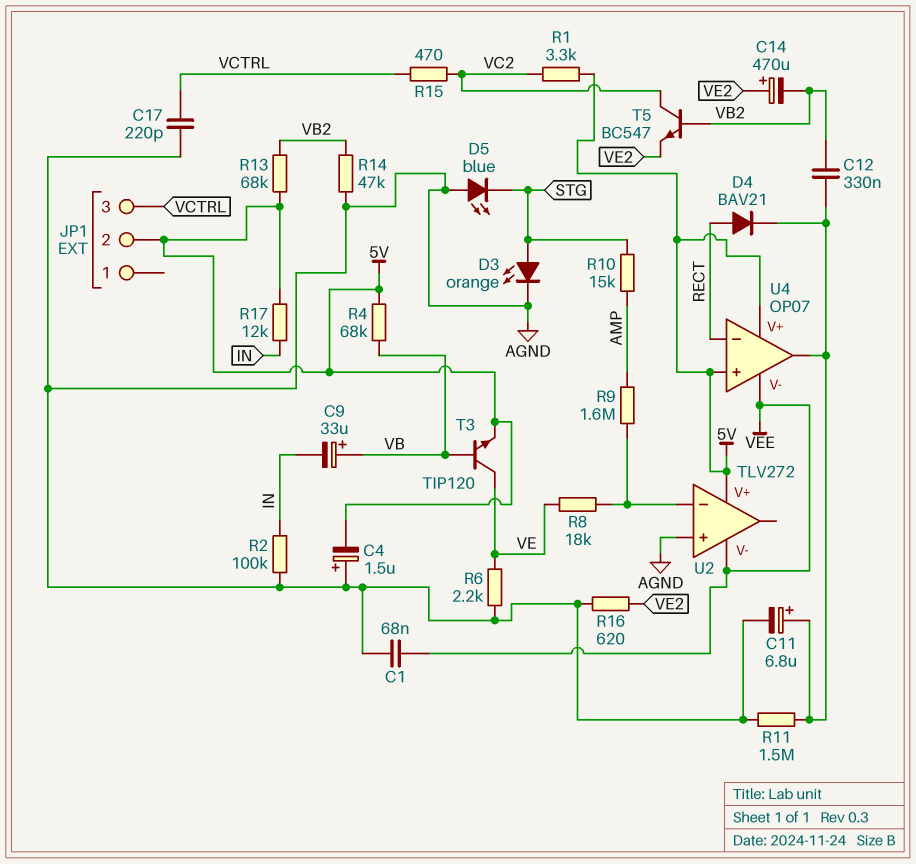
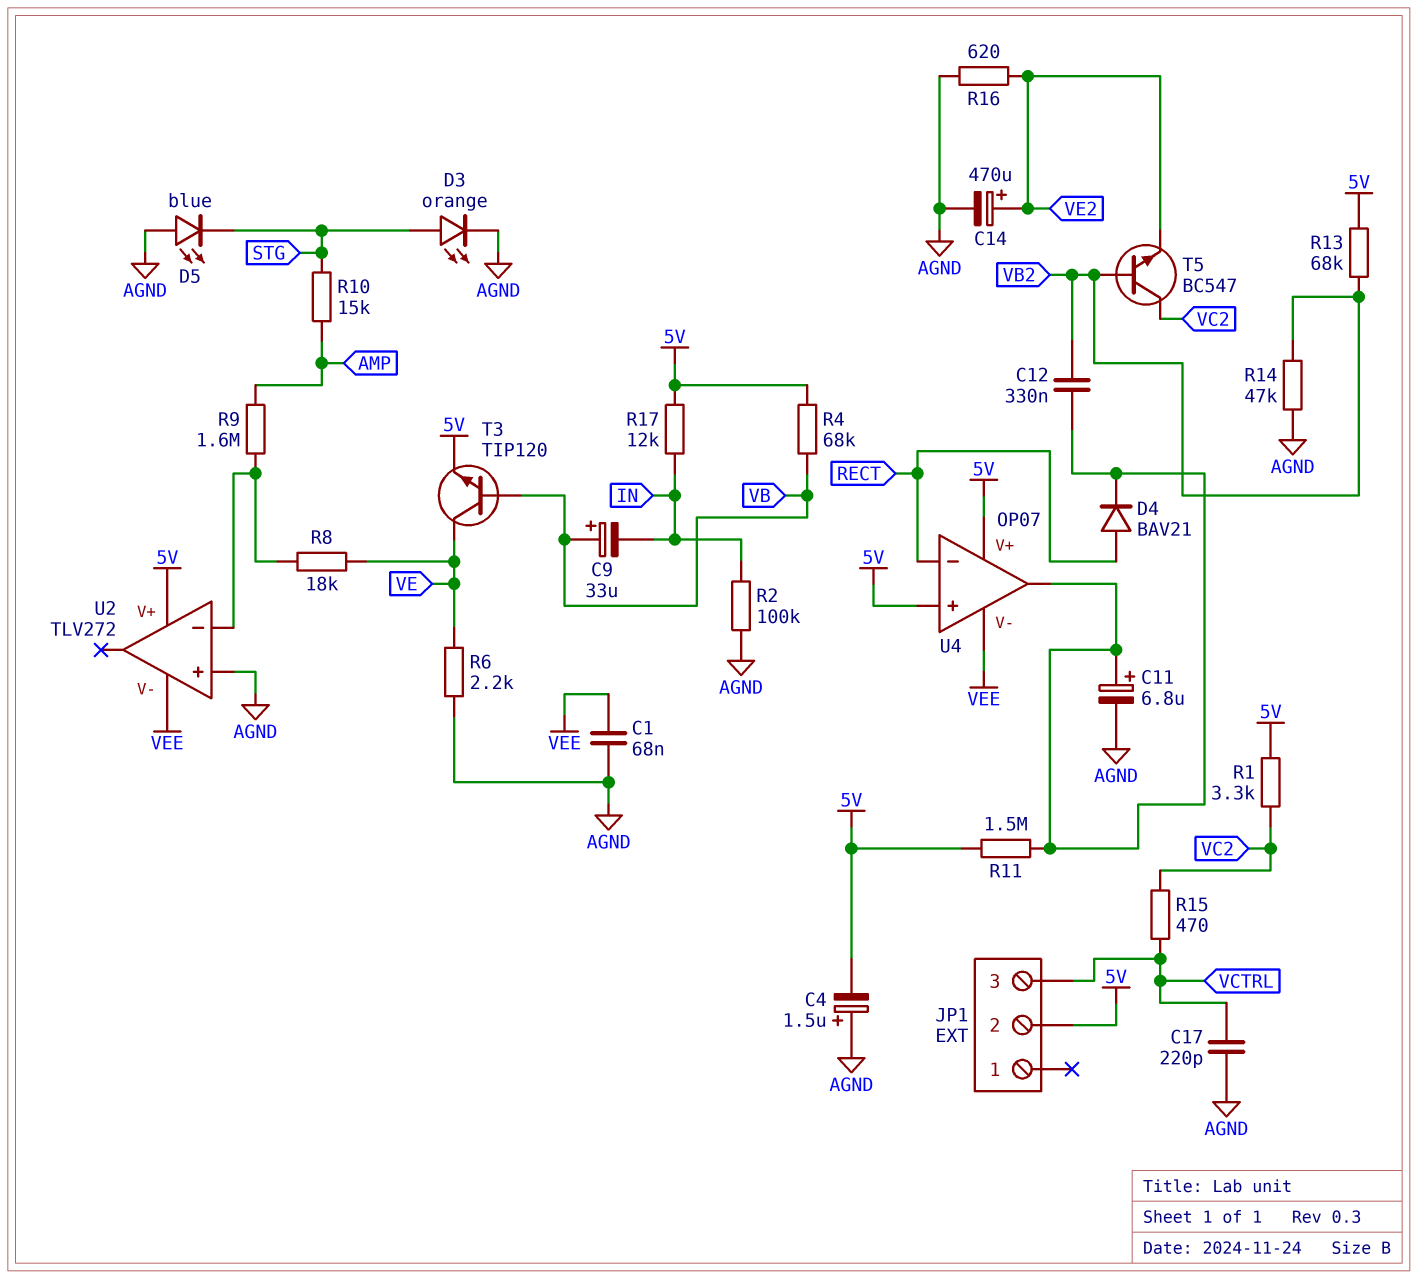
C14: 470uF (plus VE2, minus VB2) -> 470uF (plus VE2, minus AGND)
R11: 1.5M (AGND, U4/out) -> 1.5M (5V, U4/out)

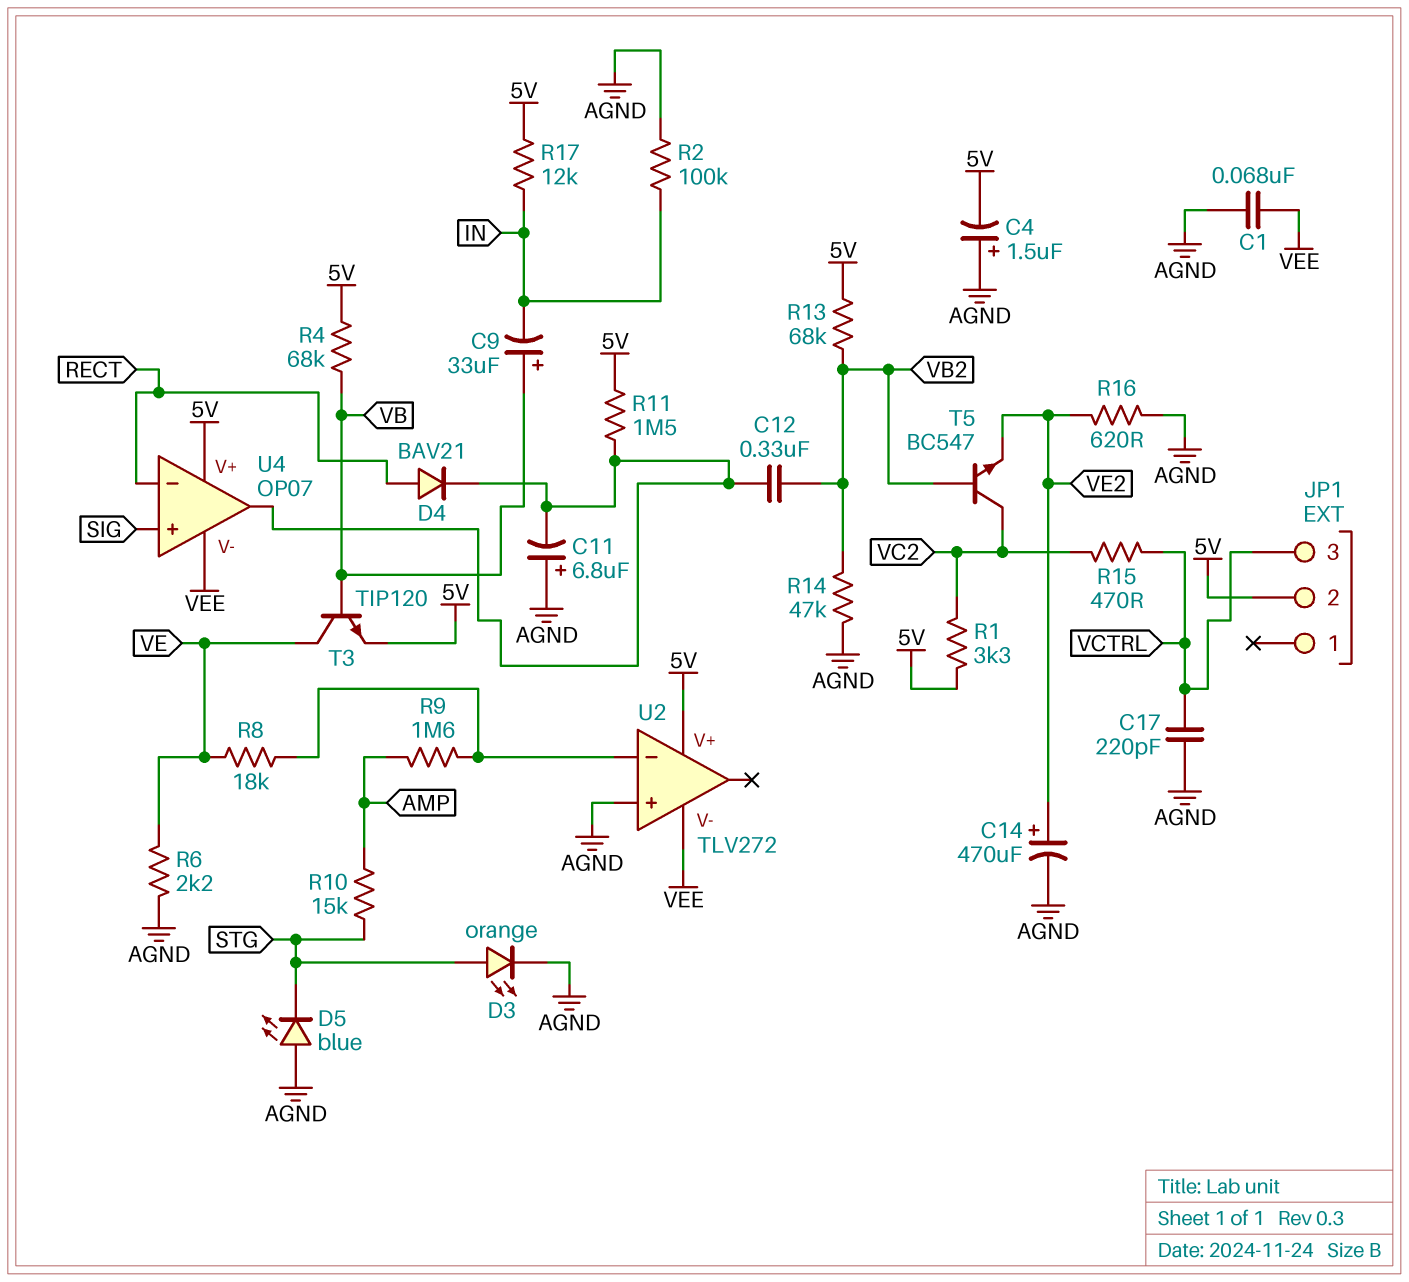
C11: 6.8uF (plus U4/out, minus AGND) -> 6.8uF (plus AGND, minus U4/out)
U4 pin in+: 5V -> SIG

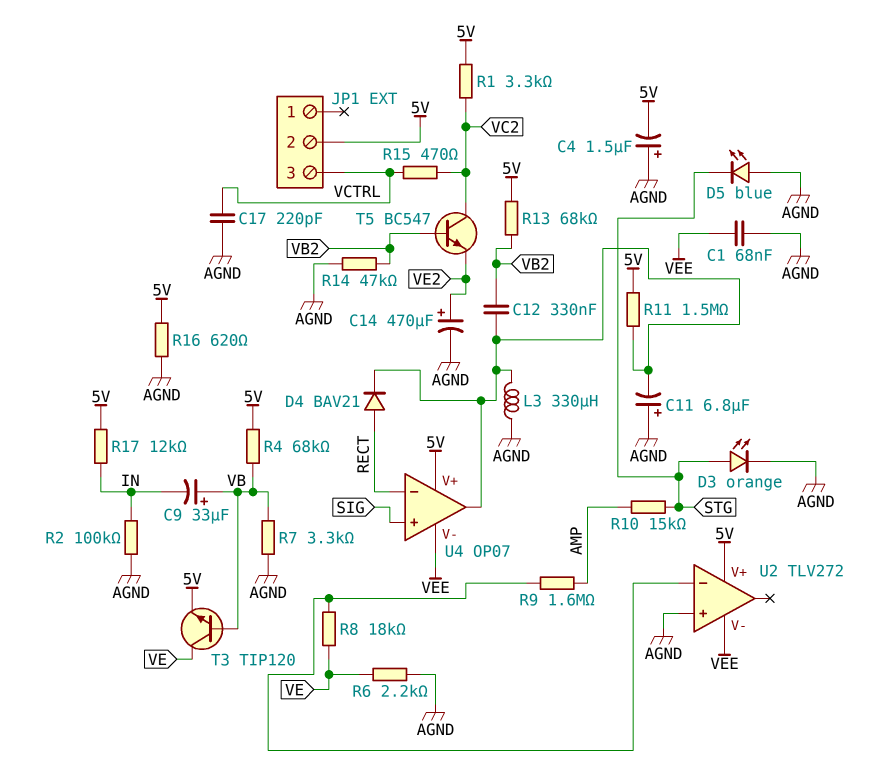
L3: none -> 330uH (AGND, U4/out)
R7: none -> 3.3k (AGND, VB)
R16: 620 (AGND, VE2) -> 620 (5V, AGND)

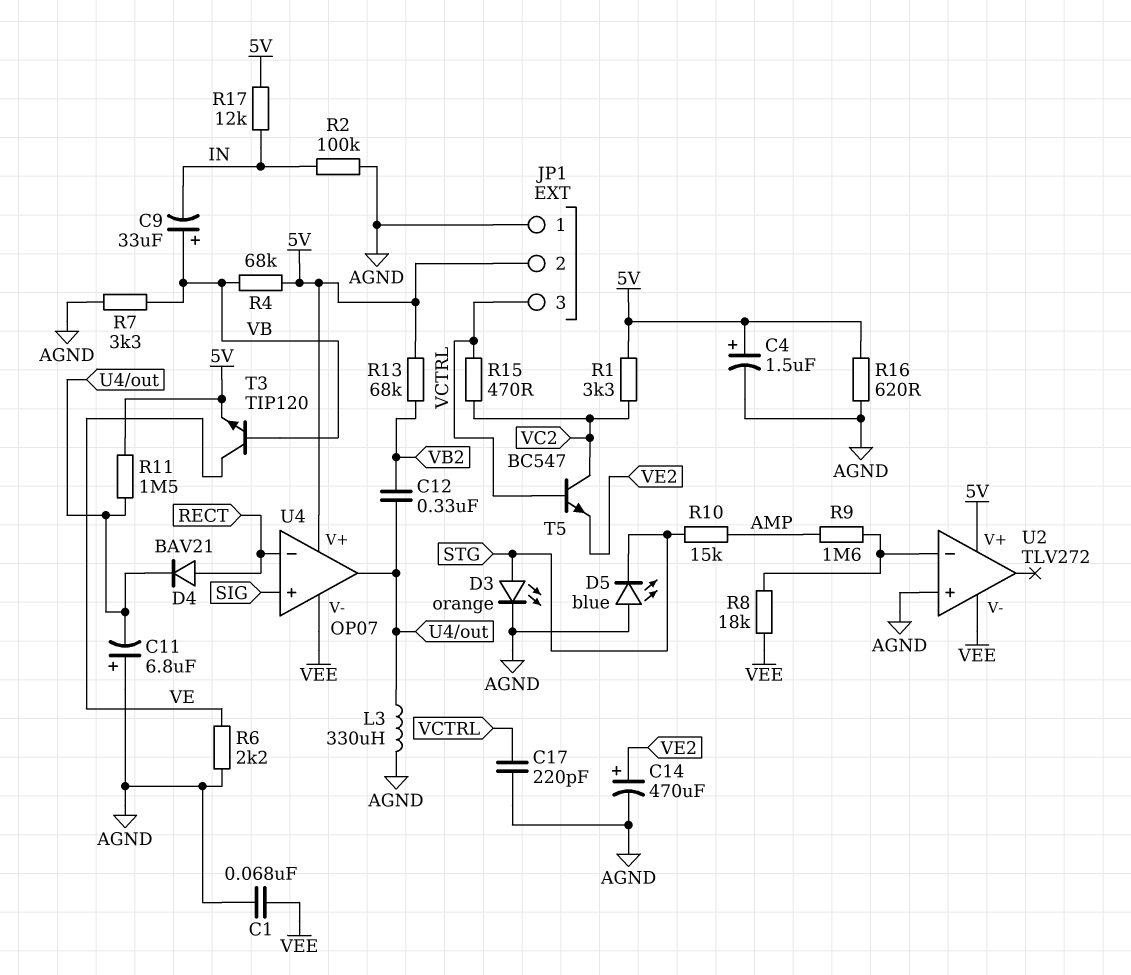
C4: 1.5uF (plus AGND, minus 5V) -> 1.5uF (plus 5V, minus AGND)
JP1 pin 1: none -> AGND
R8: 18k (U2/in-, VE) -> 18k (U2/in-, VEE)
R14: 47k (AGND, VB2) -> none
T5: NPN BC547 (B VB2, C VC2, E VE2) -> NPN BC547 (B VCTRL, C VC2, E VE2)

